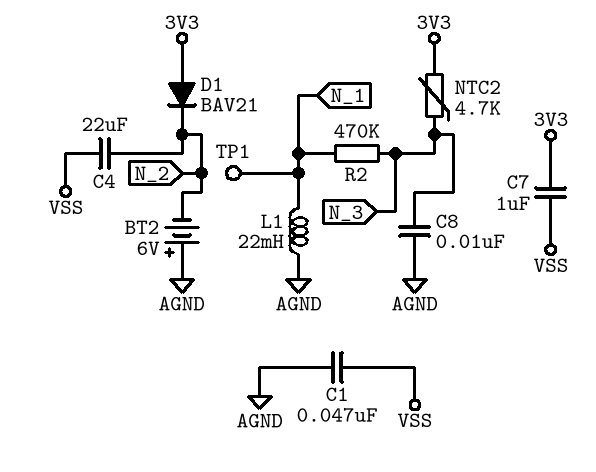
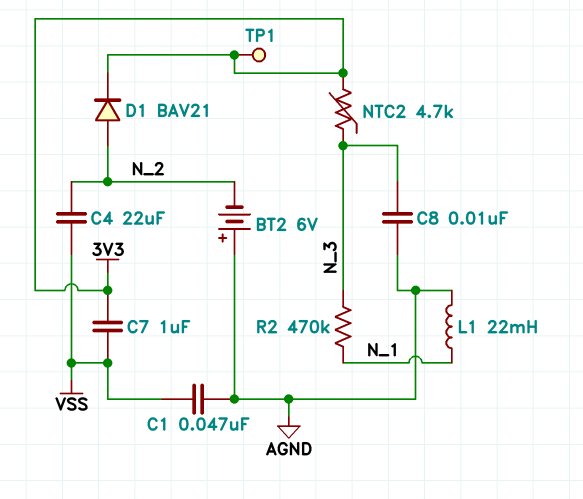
D1: diode BAV21 (A 3V3, K N_2) -> diode BAV21 (A N_2, K 3V3)
TP1: test point (N_1) -> test point (3V3)

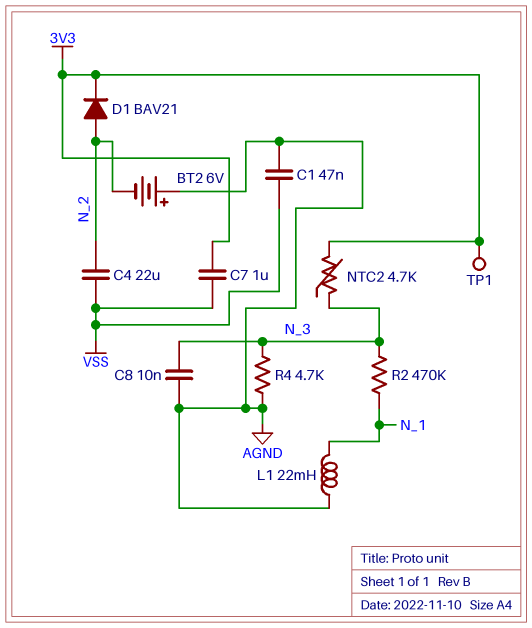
R4: none -> 4.7k (AGND, N_3)

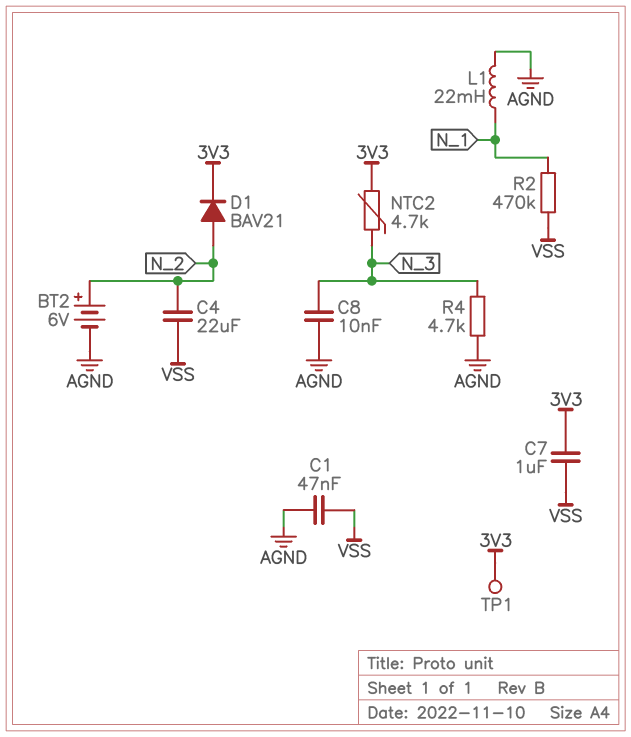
BT2: 6V (plus AGND, minus N_2) -> 6V (plus N_2, minus AGND)
R2: 470k (N_1, N_3) -> 470k (N_1, VSS)

